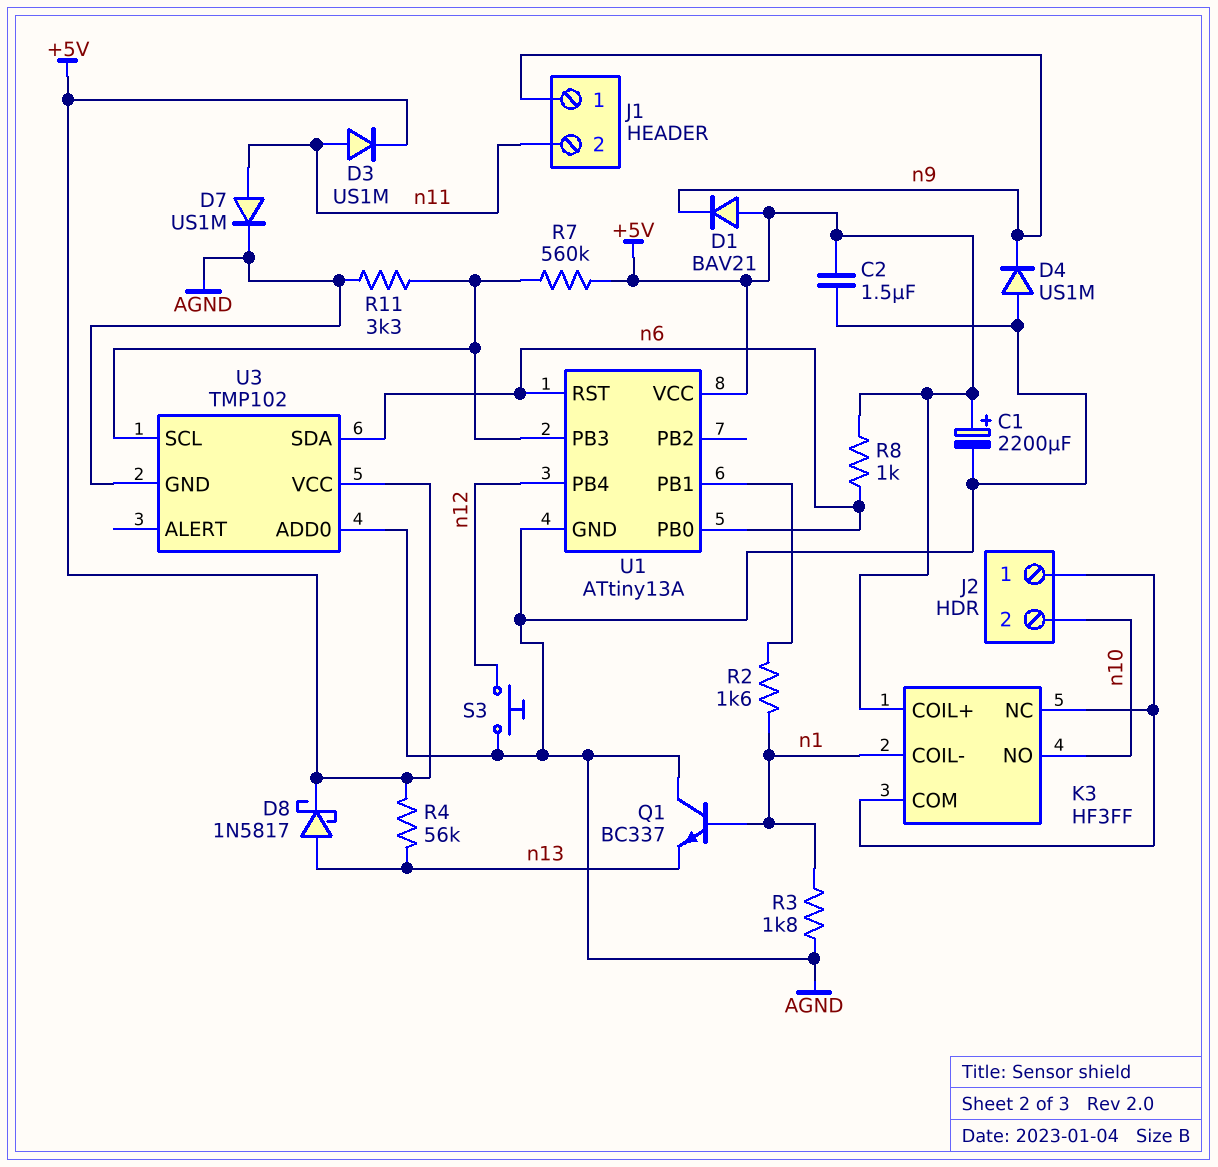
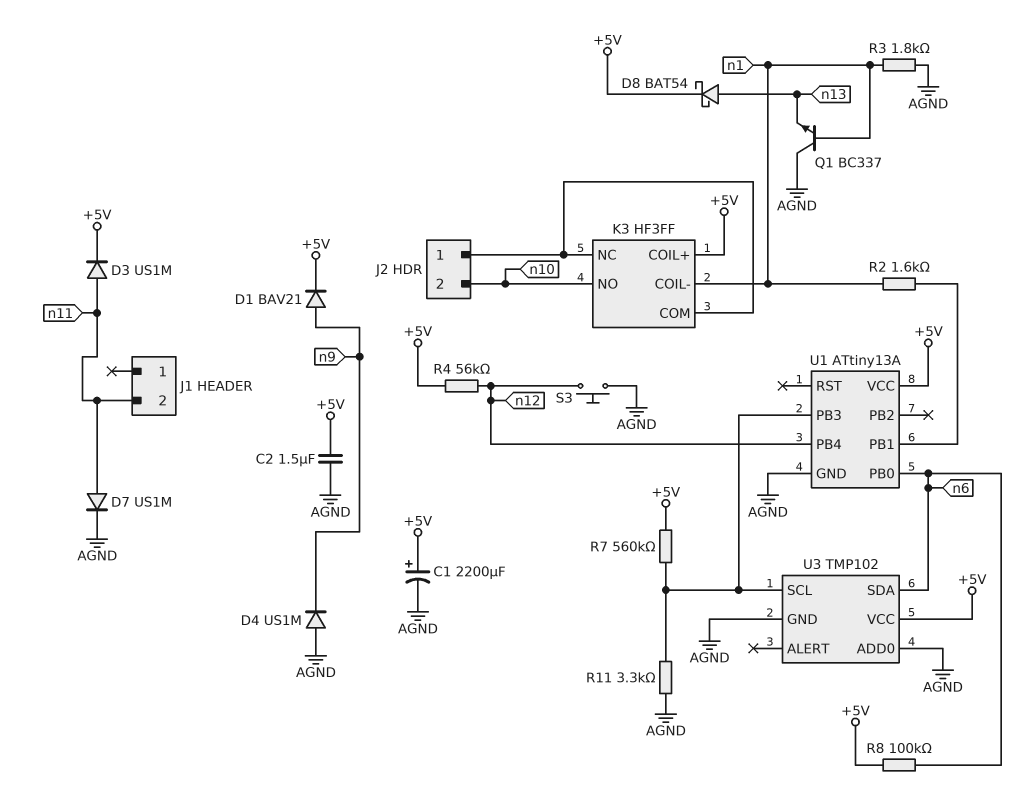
D1: diode BAV21 (A +5V, K n9) -> diode BAV21 (A n9, K +5V)
D8: schottky 1N5817 (A n13, K +5V) -> schottky BAT54 (A n13, K +5V)
J1 pin 1: n9 -> none
R4: 56k (+5V, n13) -> 56k (+5V, n12)
R8: 1k (+5V, n6) -> 100k (+5V, n6)
U1 pin RST: n6 -> none

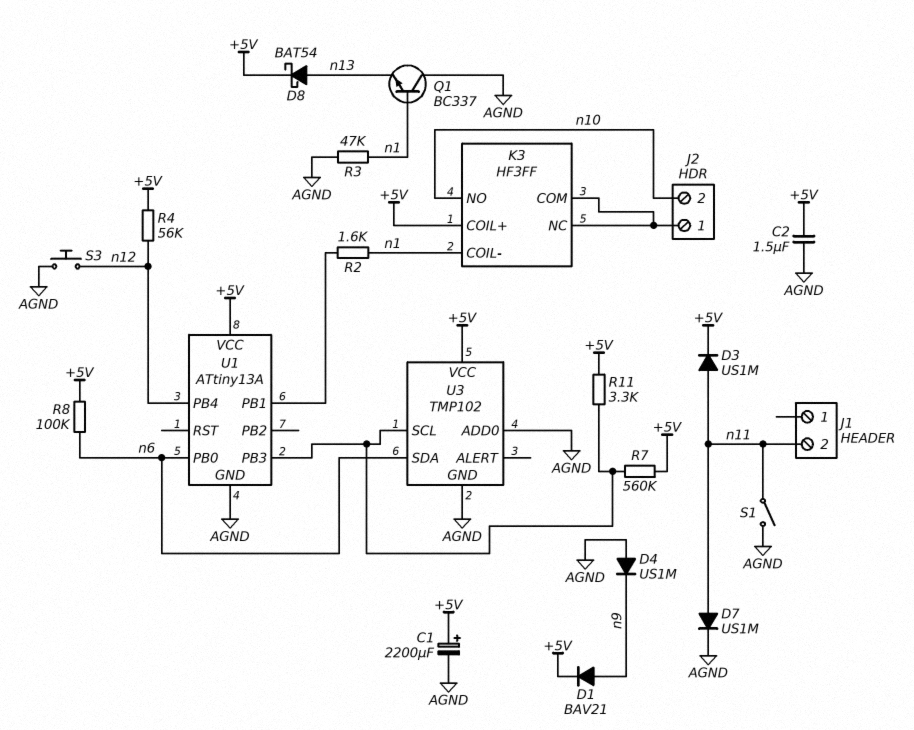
R3: 1.8k (AGND, n1) -> 47k (AGND, n1)
R11: 3.3k (AGND, U1/PB3) -> 3.3k (+5V, U1/PB3)
S1: none -> switch (AGND, n11)

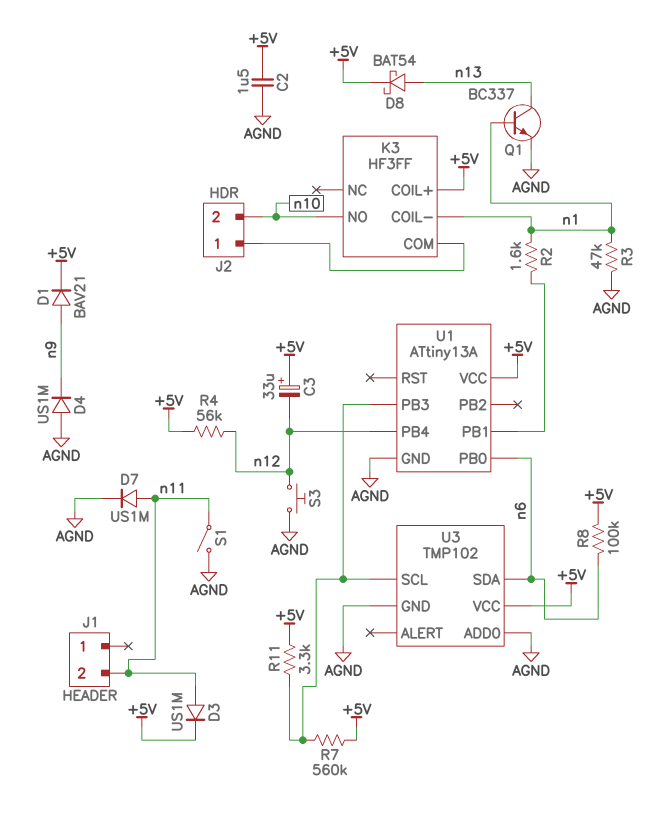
C1: 2200uF (plus +5V, minus AGND) -> none
C3: none -> 33uF (plus +5V, minus n12)
K3 pin NC: J2/1 -> none
Q1: NPN BC337 (B n1, C AGND, E n13) -> NPN BC337 (B n1, C n13, E AGND)

